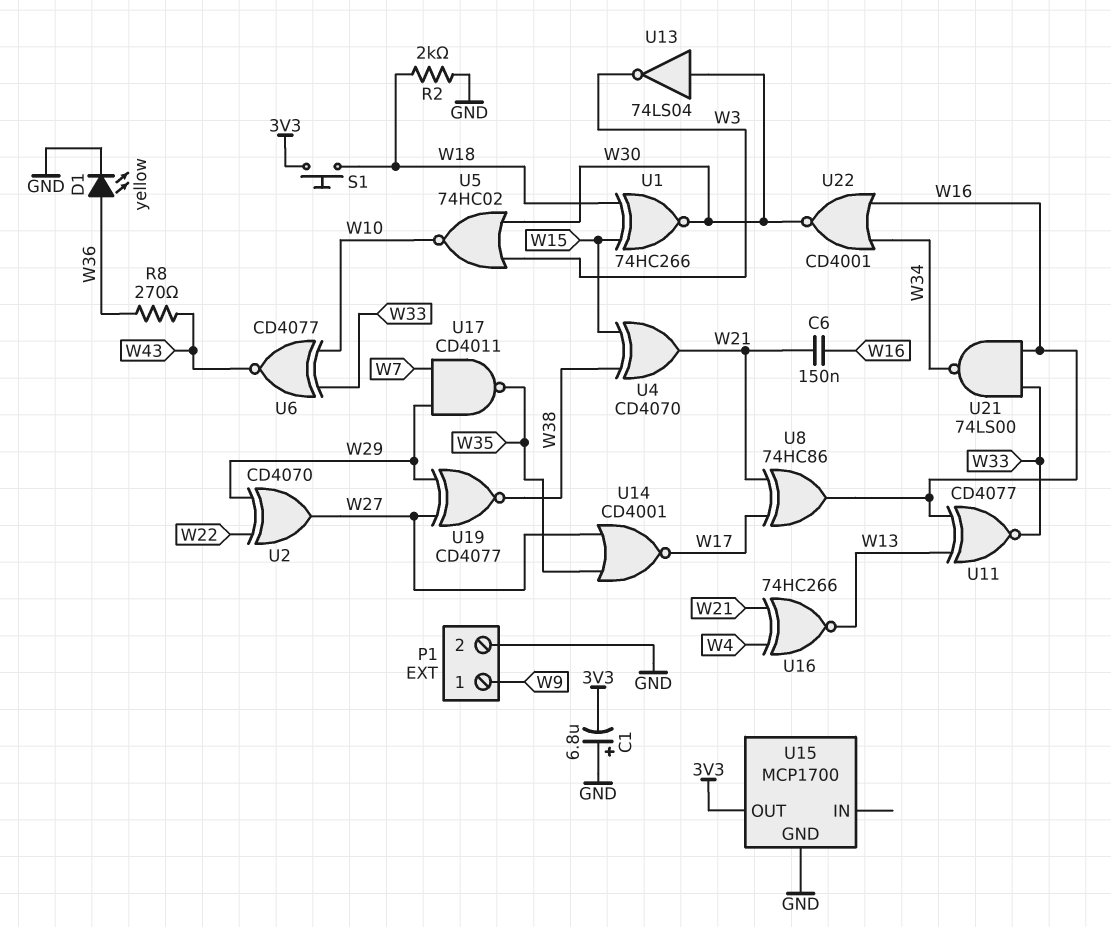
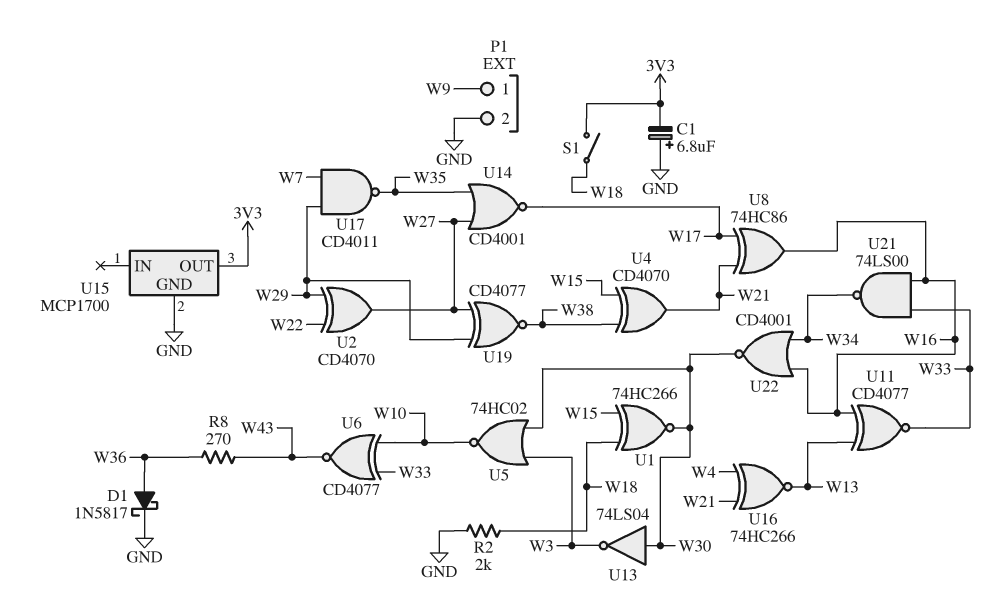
C6: 150nF (W16, W21) -> none
D1: LED yellow (A W36, K GND) -> schottky 1N5817 (A W36, K GND)
S1: button (3V3, W18) -> switch (3V3, W18)

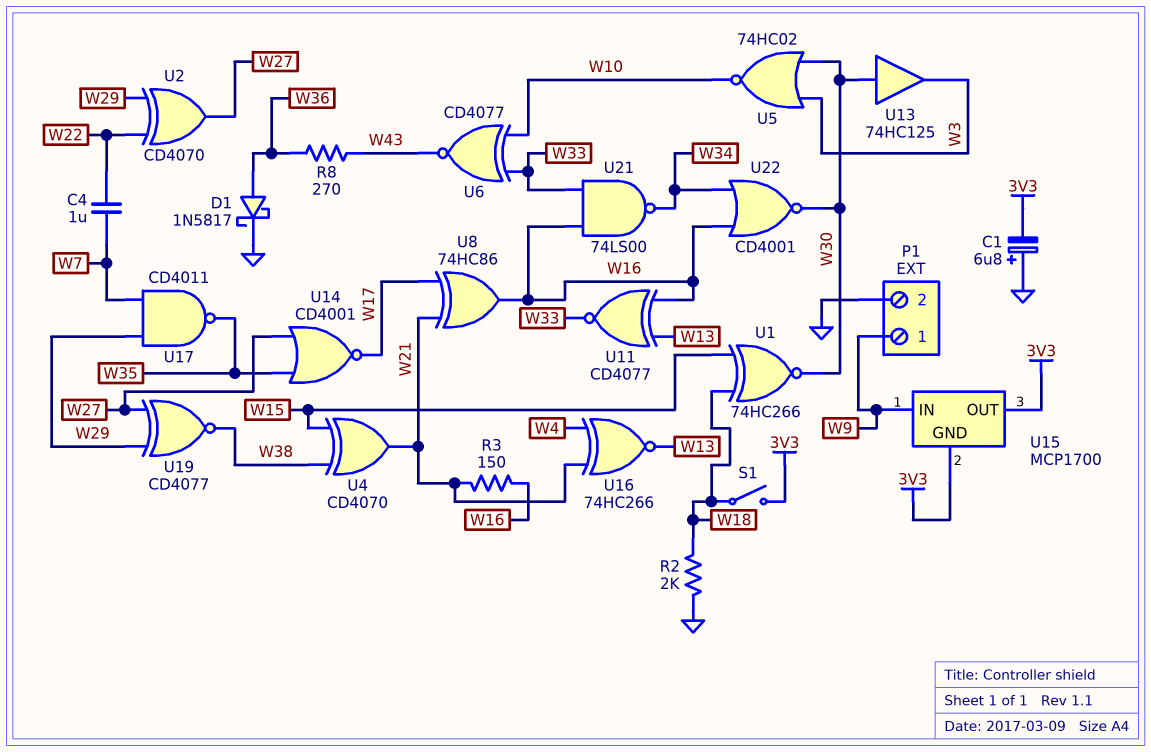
C4: none -> 1uF (W7, W22)
R3: none -> 150 (W16, W21)
U13: NOT 74LS04 (in W30, out W3) -> buffer 74HC125 (in W30, out W3)
U15 pin GND: GND -> 3V3
U15 pin IN: none -> W9

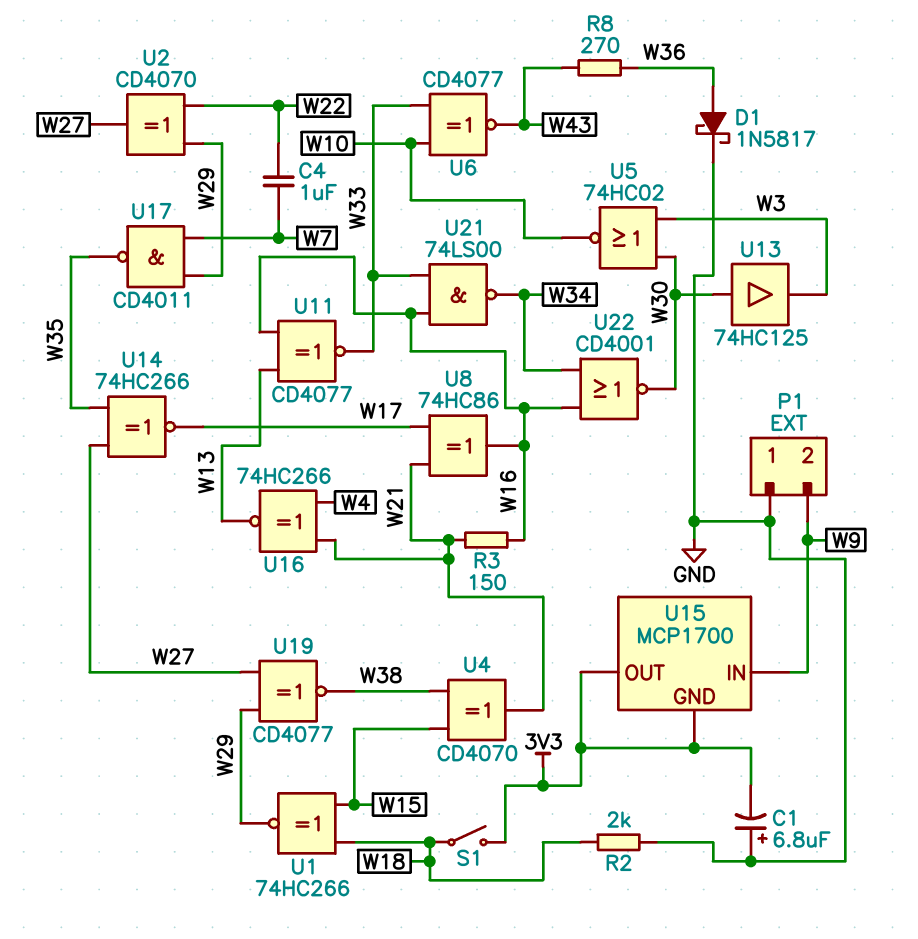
P1 pin 1: W9 -> GND
P1 pin 2: GND -> W9
U1: XNOR 74HC266 (in W15, in W18, out W30) -> XNOR 74HC266 (in W15, in W18, out W29)
U14: NOR CD4001 (in W27, in W35, out W17) -> XNOR 74HC266 (in W27, in W35, out W17)

